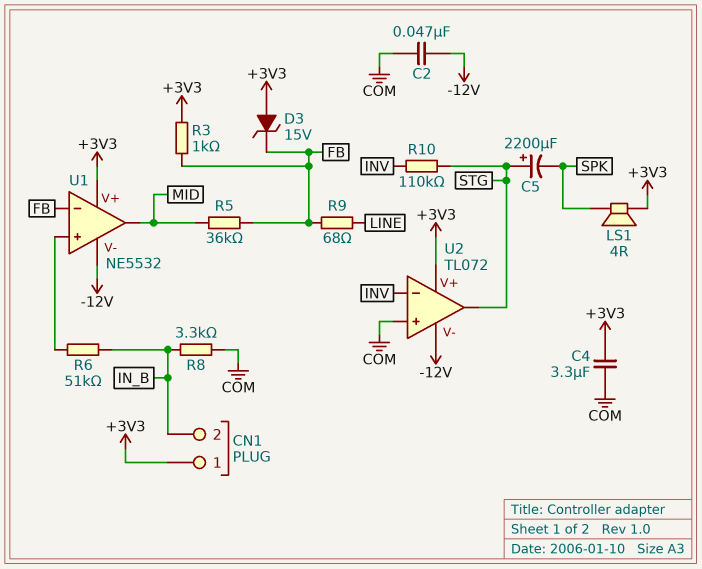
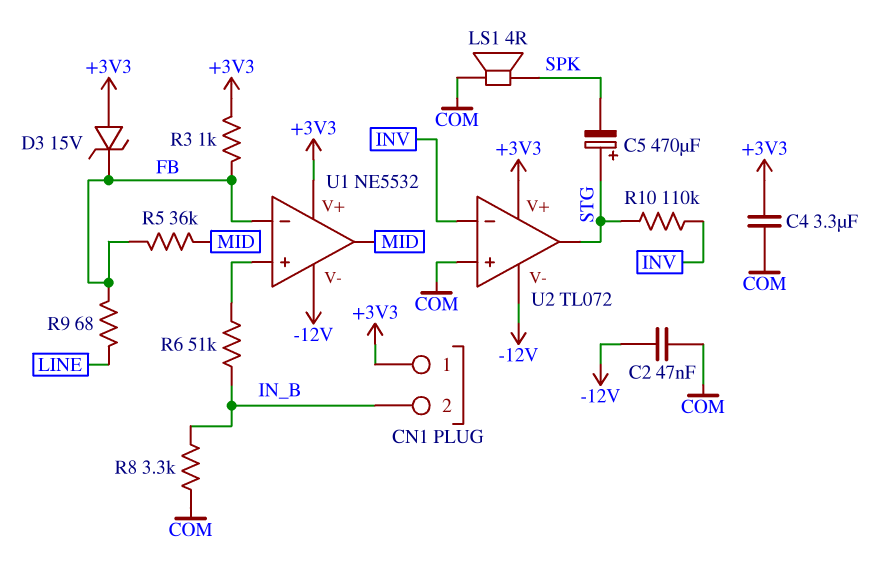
C5: 2200uF (plus STG, minus SPK) -> 470uF (plus STG, minus SPK)
LS1: speaker 4R (+3V3, SPK) -> speaker 4R (COM, SPK)

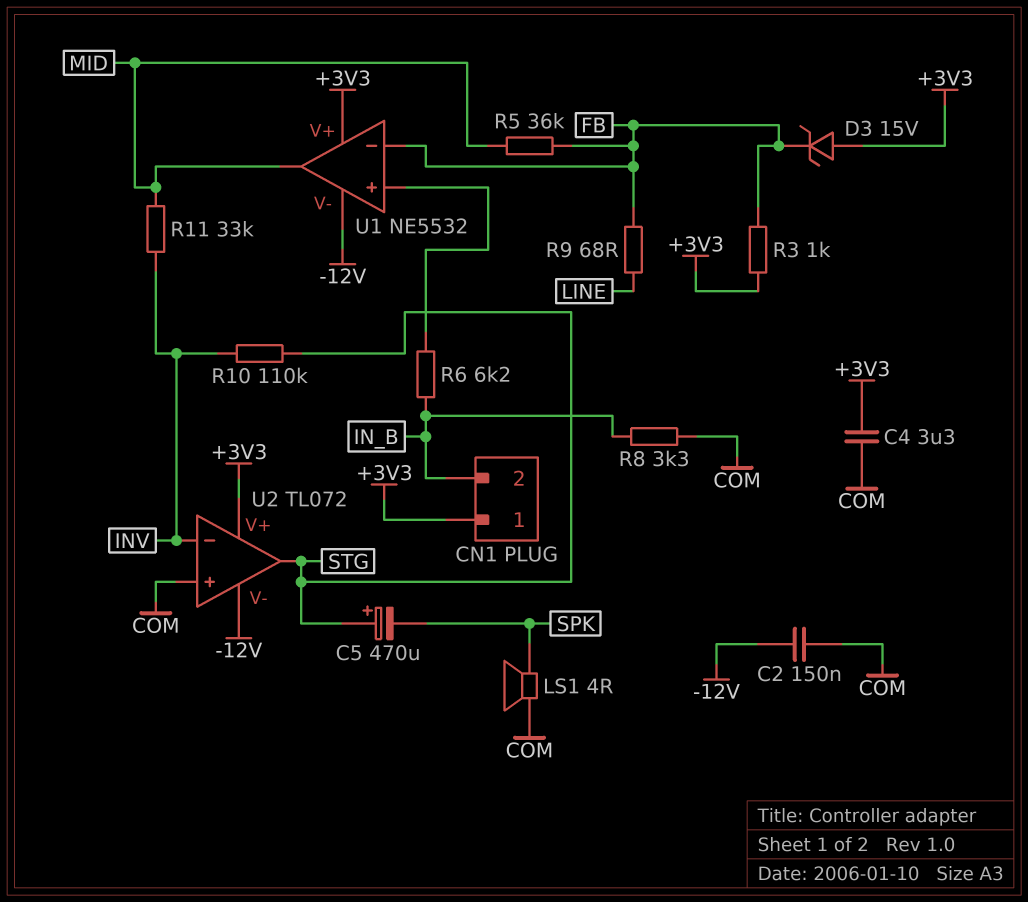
C2: 47nF (-12V, COM) -> 150nF (-12V, COM)
R6: 51k (IN_B, U1/in+) -> 6.2k (IN_B, U1/in+)
R11: none -> 33k (INV, MID)

